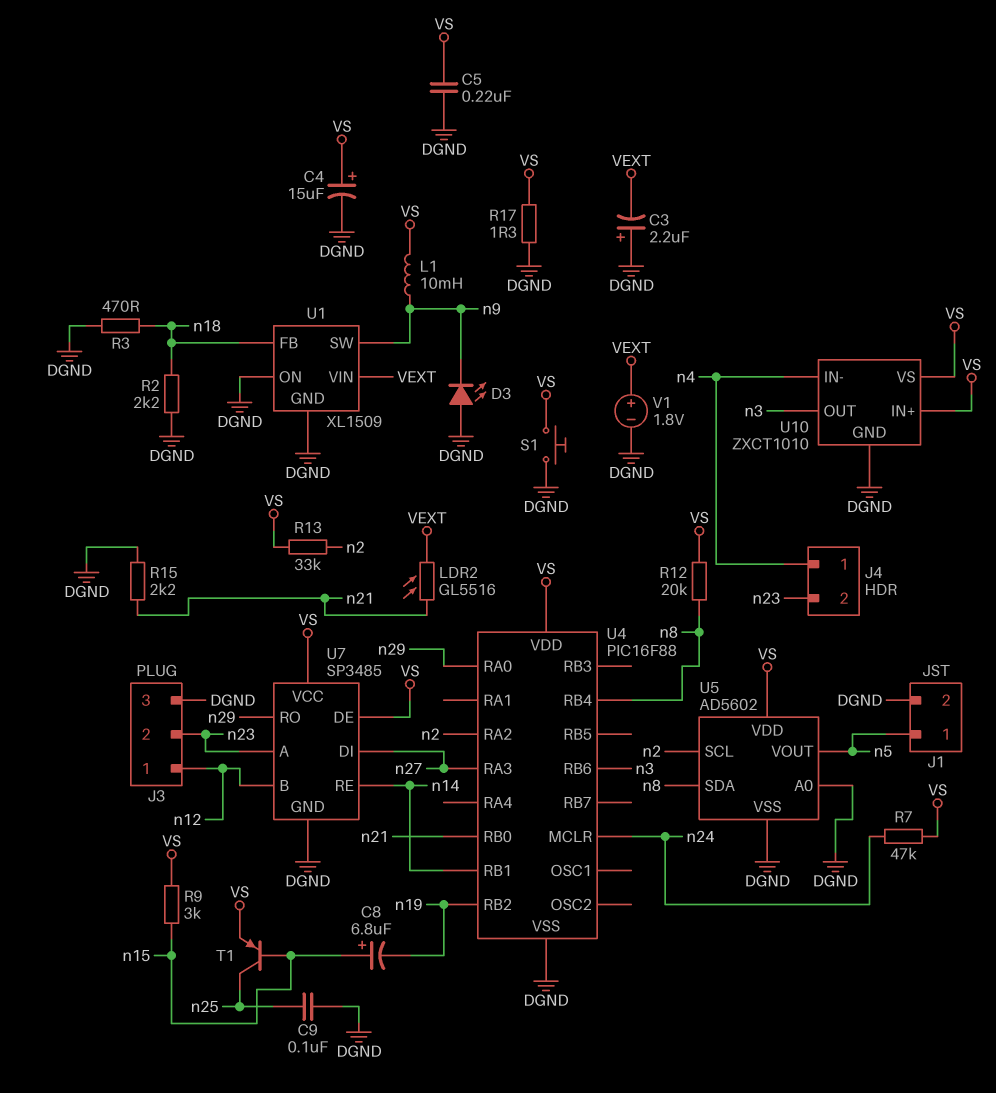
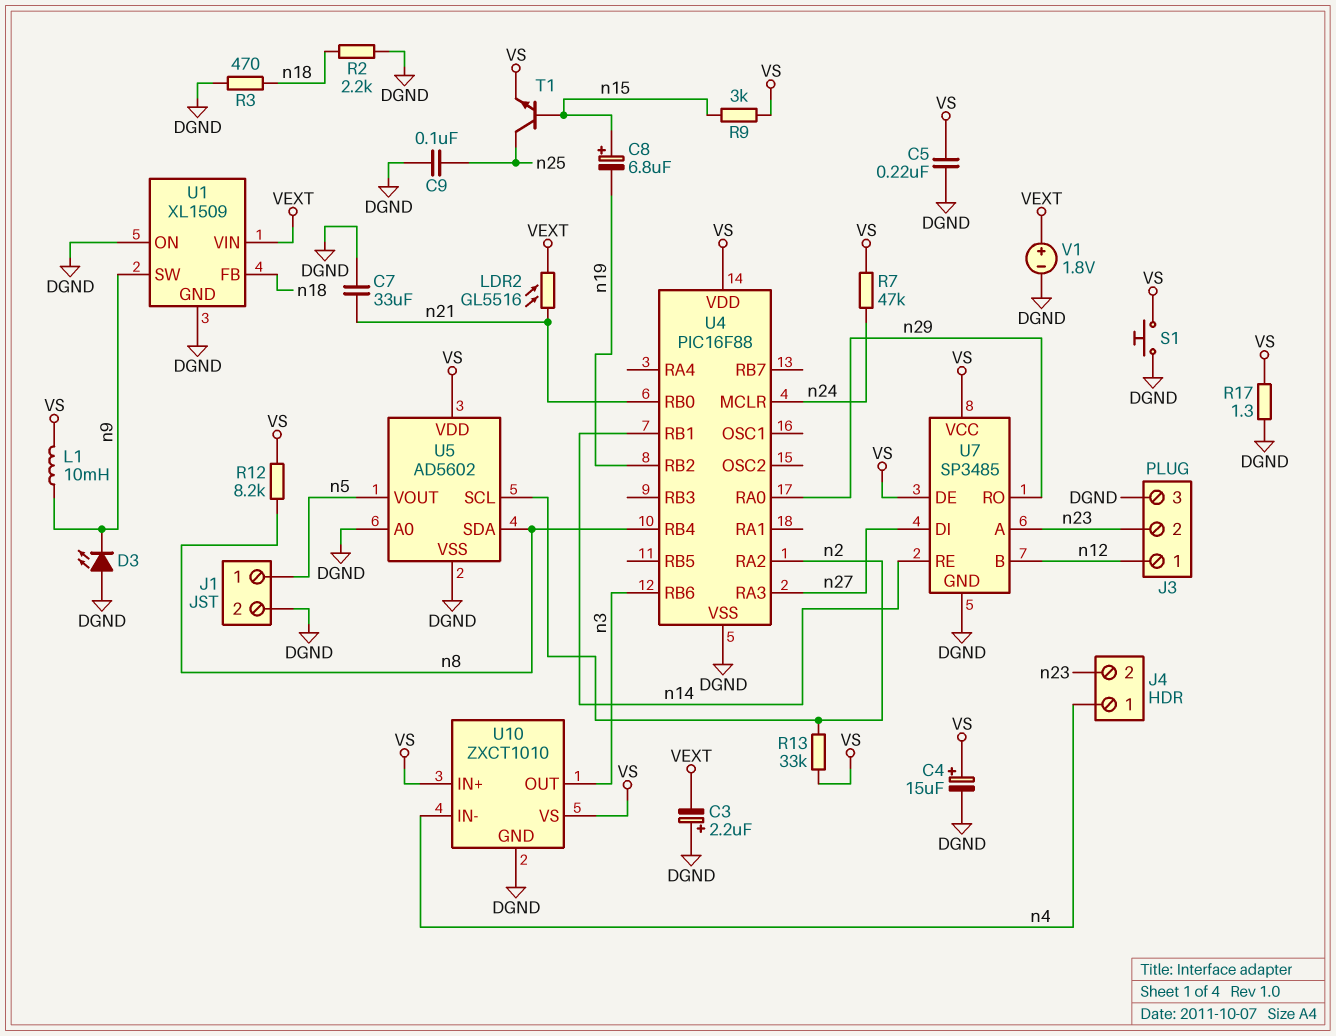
C7: none -> 33uF (DGND, n21)
R12: 20k (VS, n8) -> 8.2k (VS, n8)
R15: 2.2k (DGND, n21) -> none
T1: PNP (B n15, C n25, E VS) -> NPN (B n15, C n25, E VS)

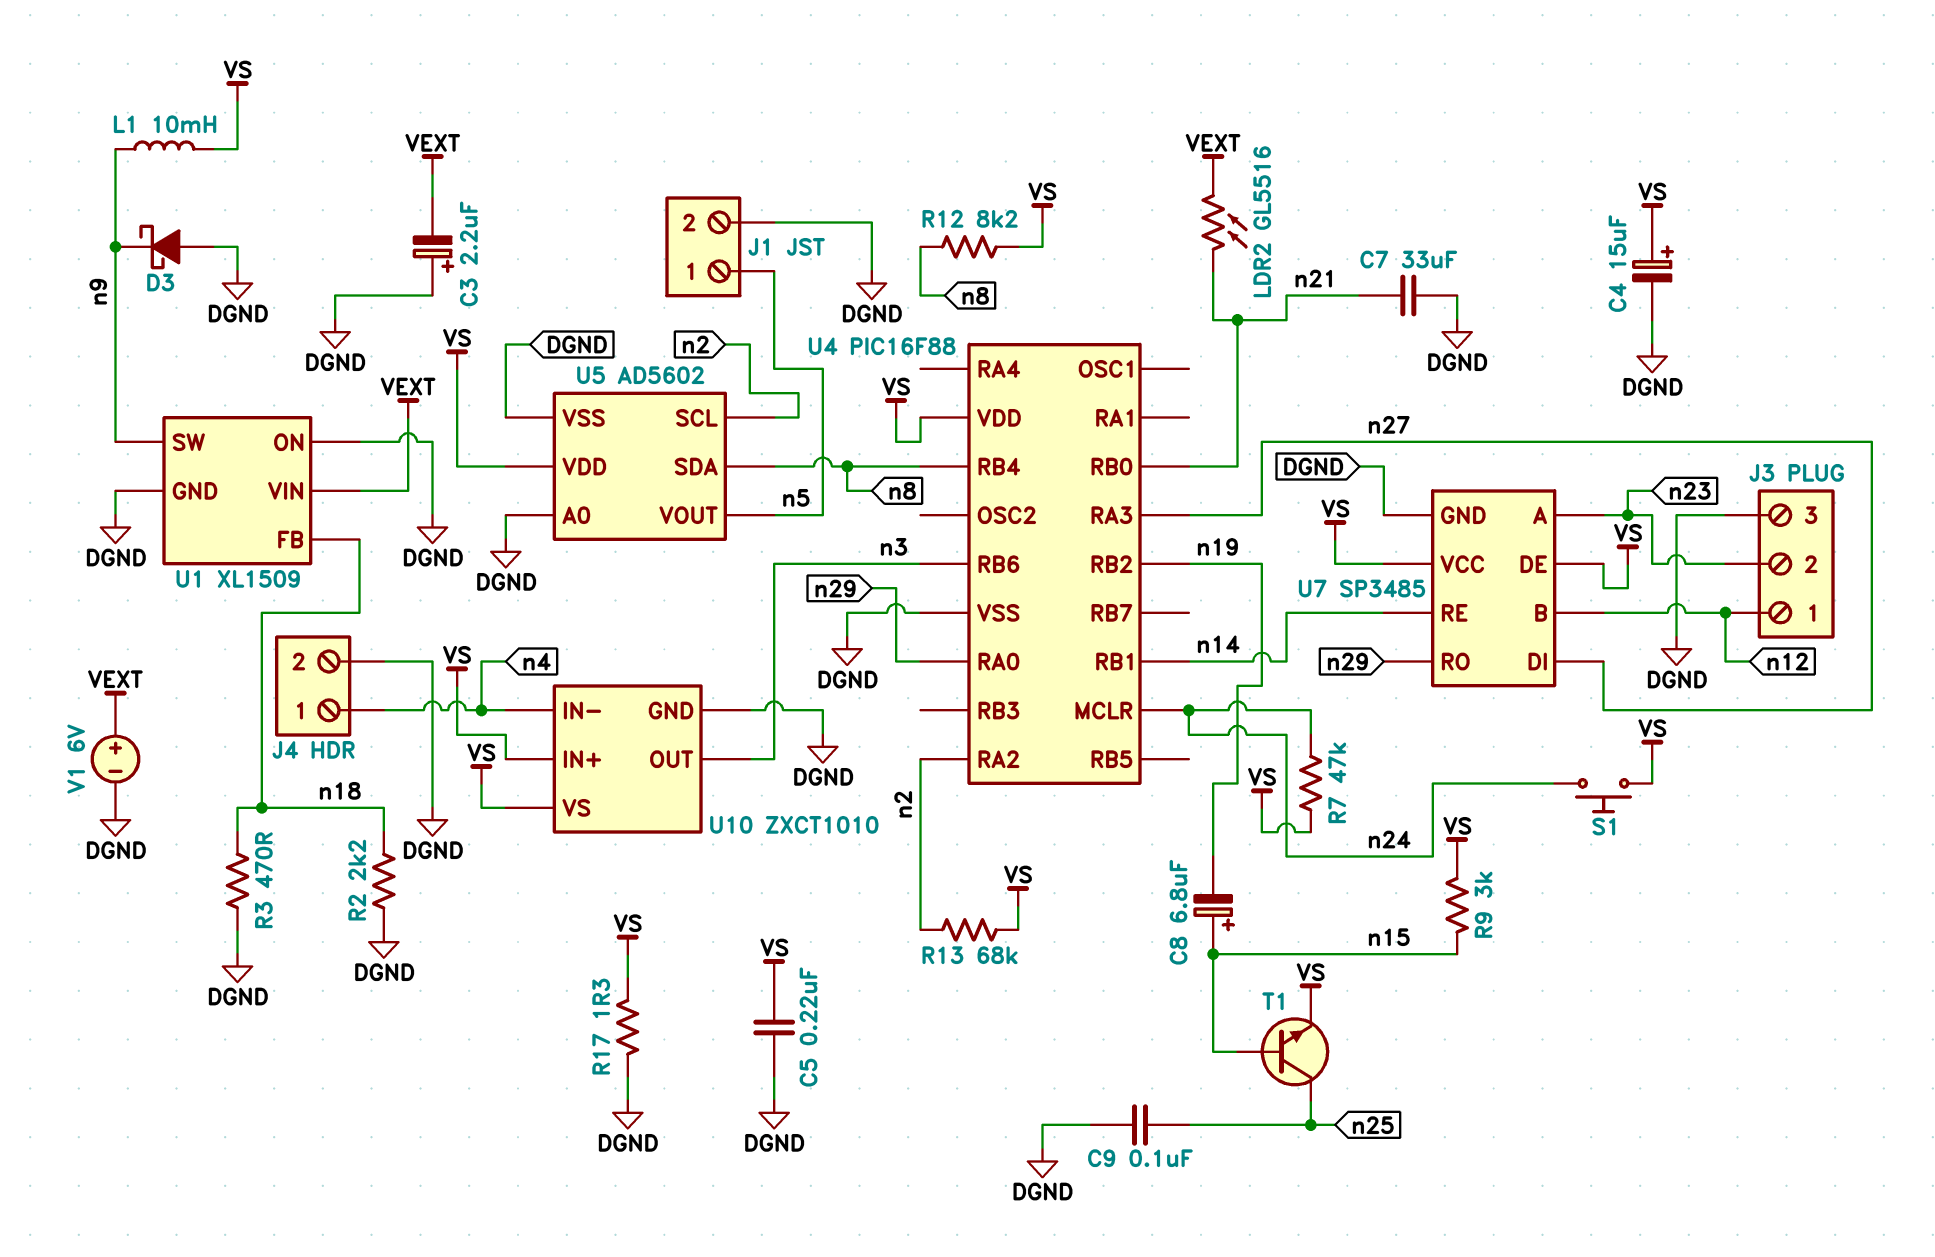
D3: LED (A DGND, K n9) -> schottky (A DGND, K n9)
J4 pin 2: n23 -> DGND
R13: 33k (VS, n2) -> 68k (VS, n2)
S1: button (DGND, VS) -> button (VS, n24)
V1: 1.8V (plus VEXT, minus DGND) -> 6V (plus VEXT, minus DGND)

